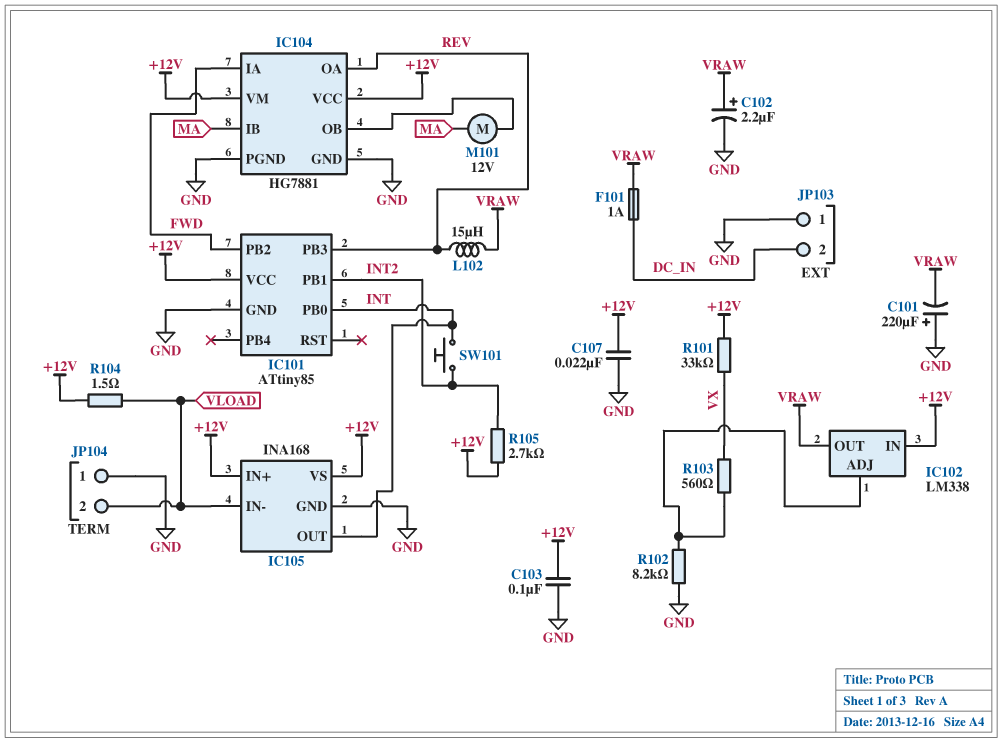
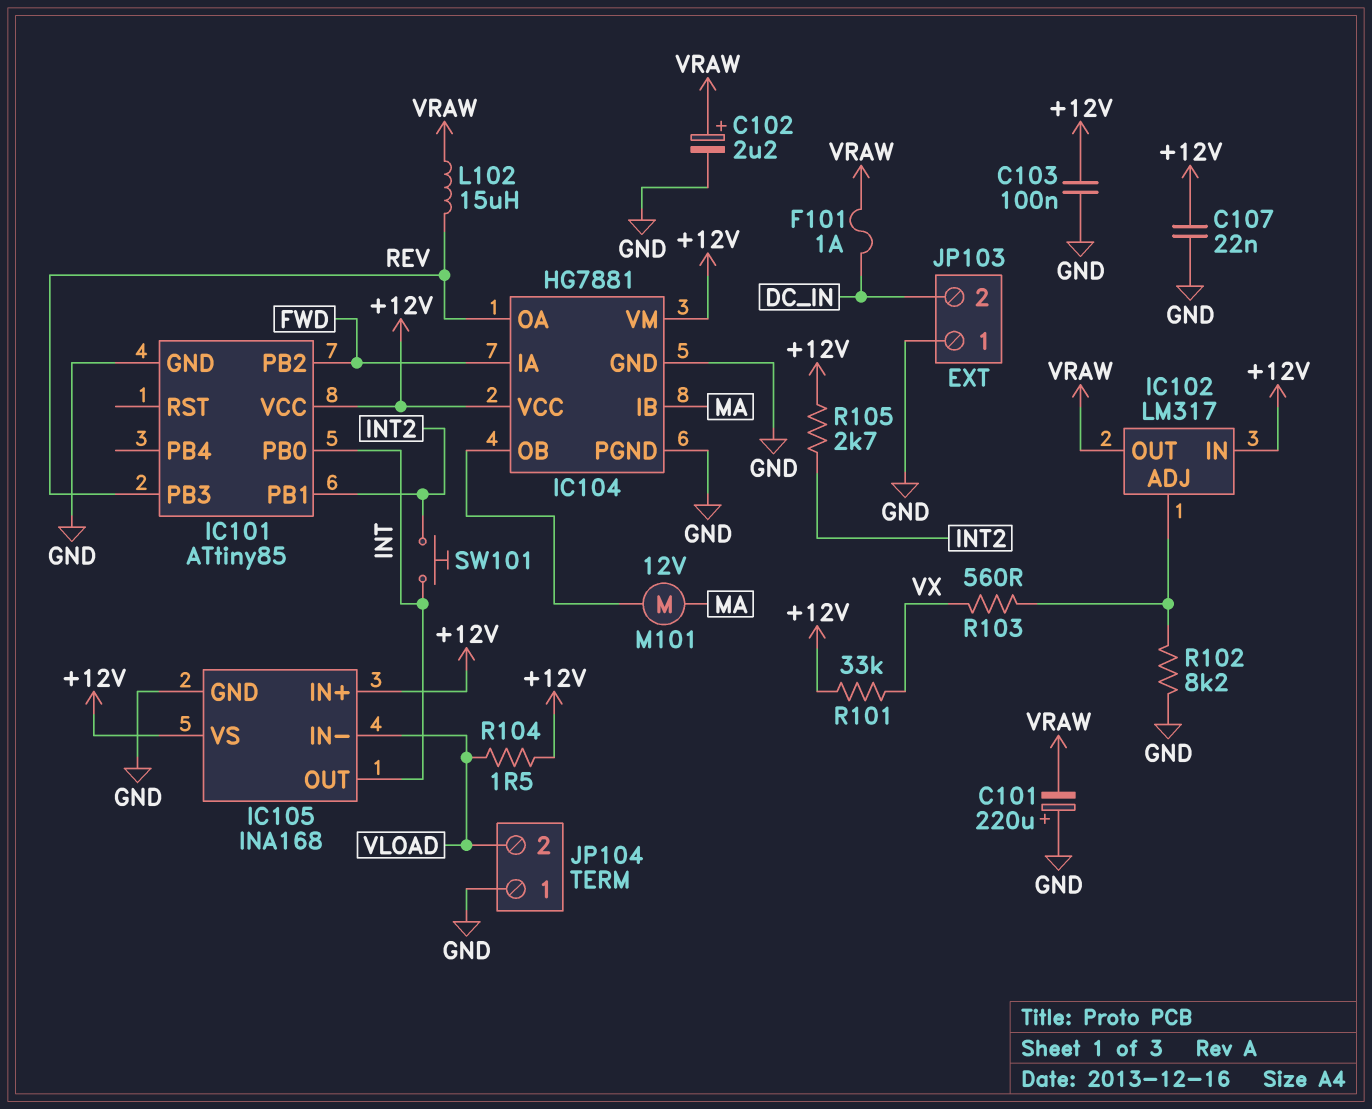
IC102: LM338 -> LM317

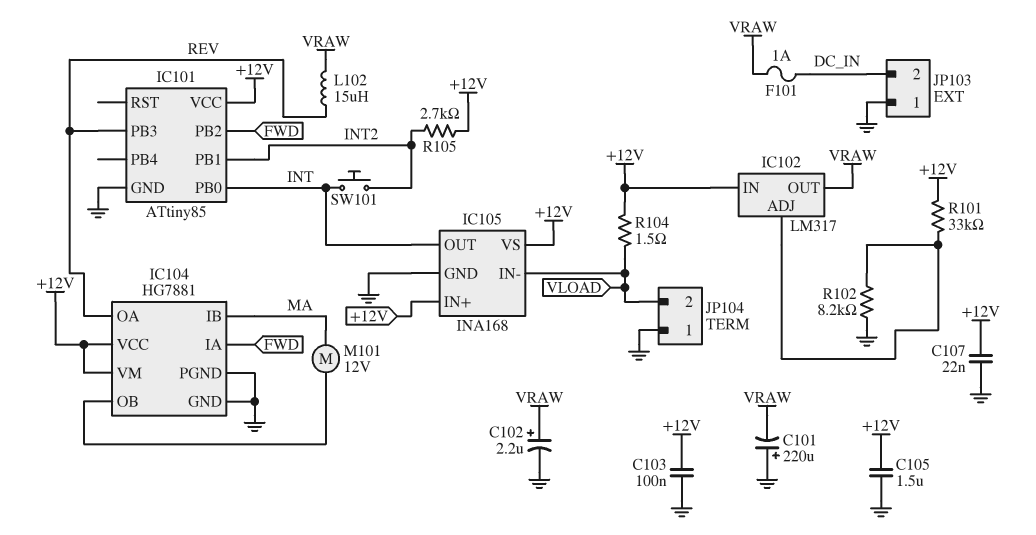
C105: none -> 1.5uF (+12V, GND)
R101: 33k (+12V, VX) -> 33k (+12V, IC102/ADJ)
R103: 560 (IC102/ADJ, VX) -> none

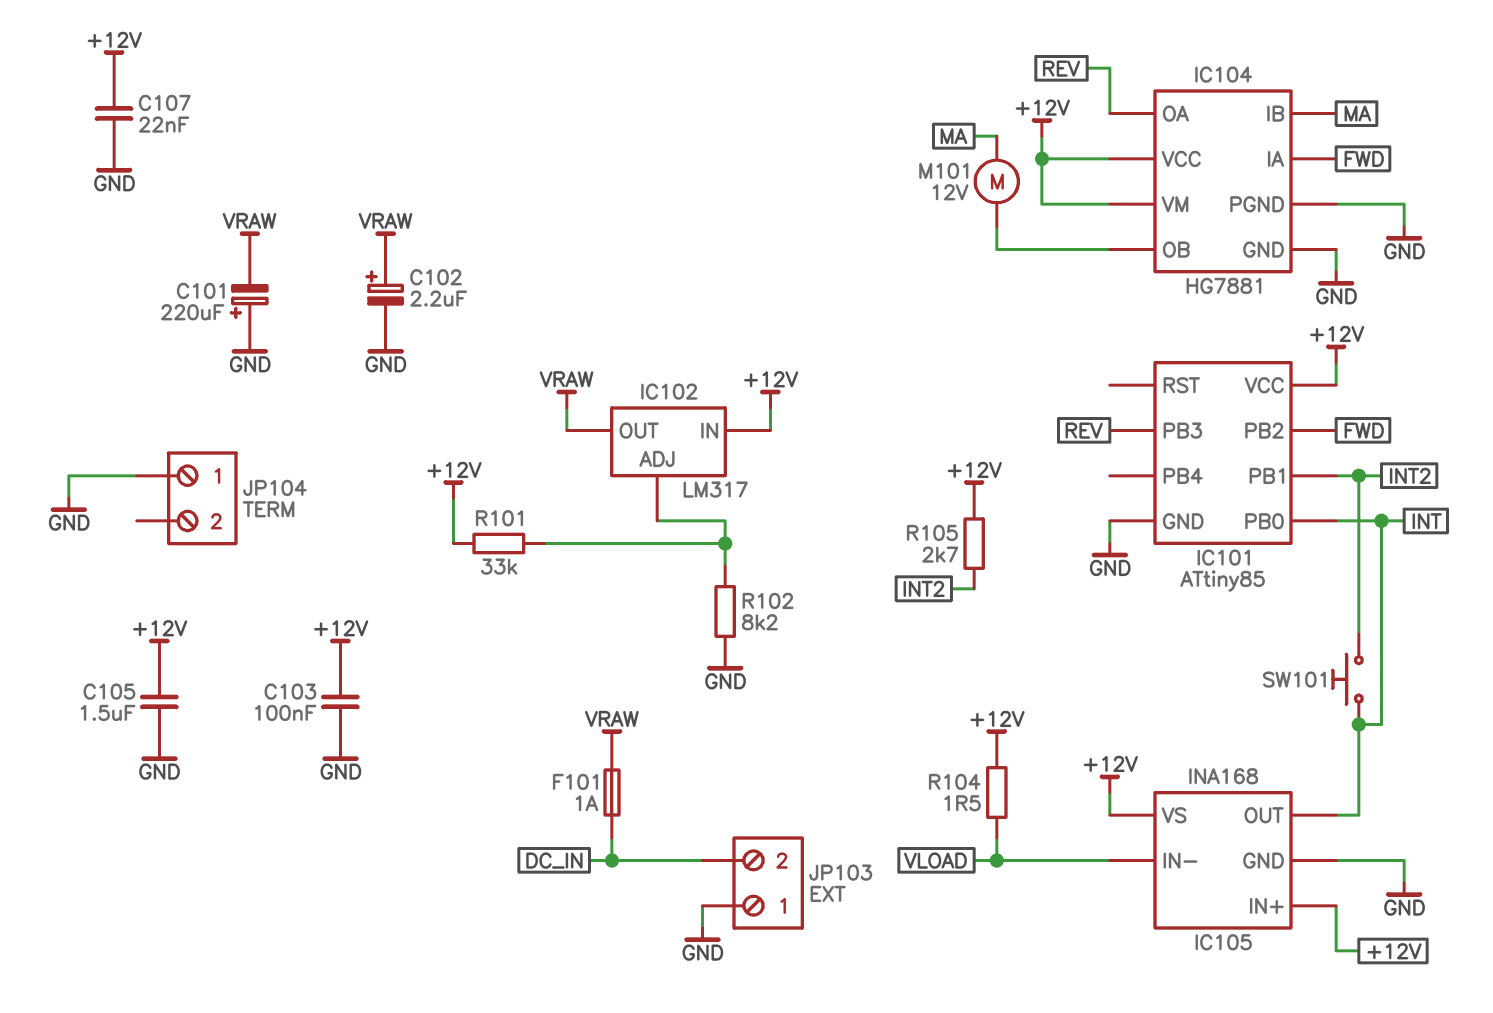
JP104 pin 2: VLOAD -> none
L102: 15uH (REV, VRAW) -> none

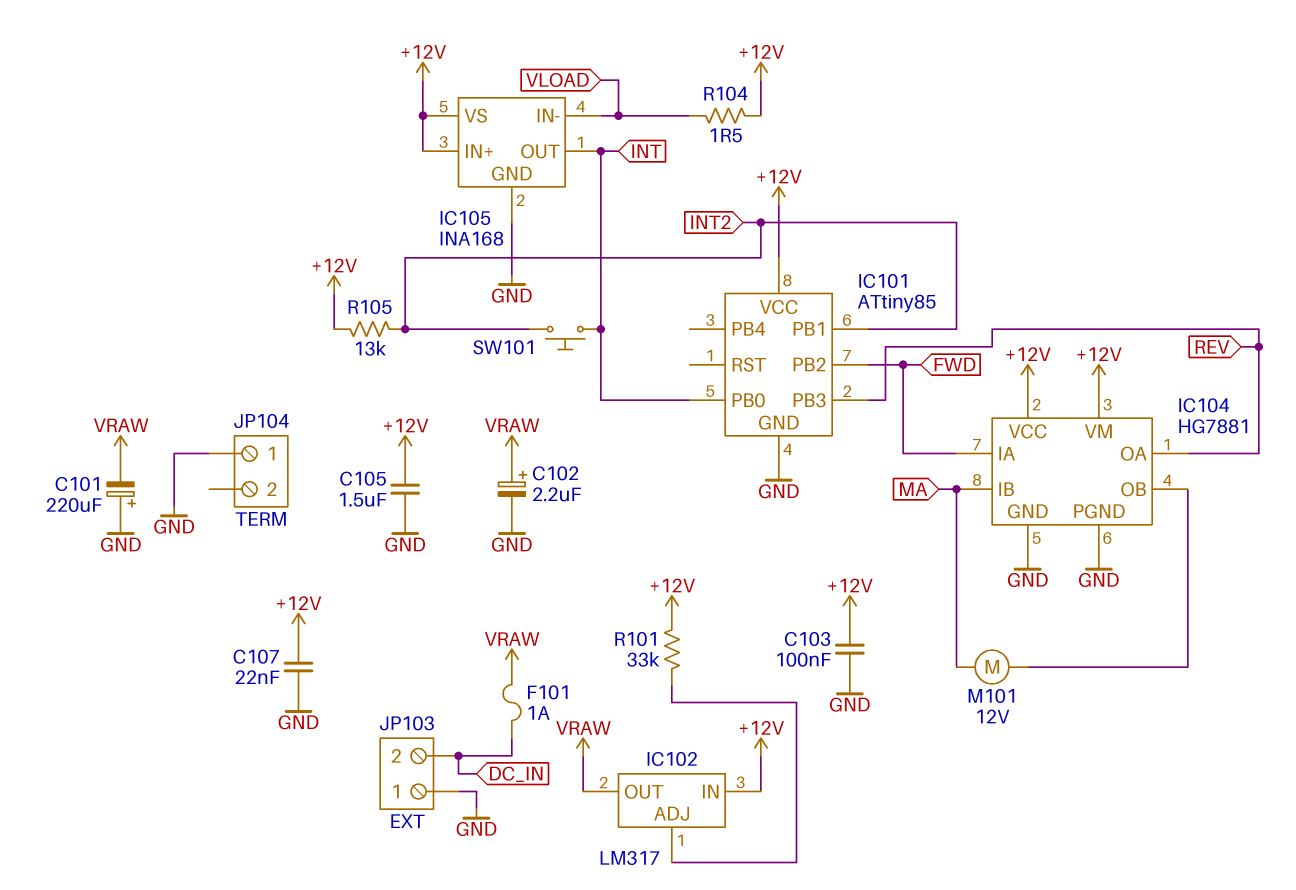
R102: 8.2k (GND, IC102/ADJ) -> none
R105: 2.7k (+12V, INT2) -> 13k (+12V, INT2)

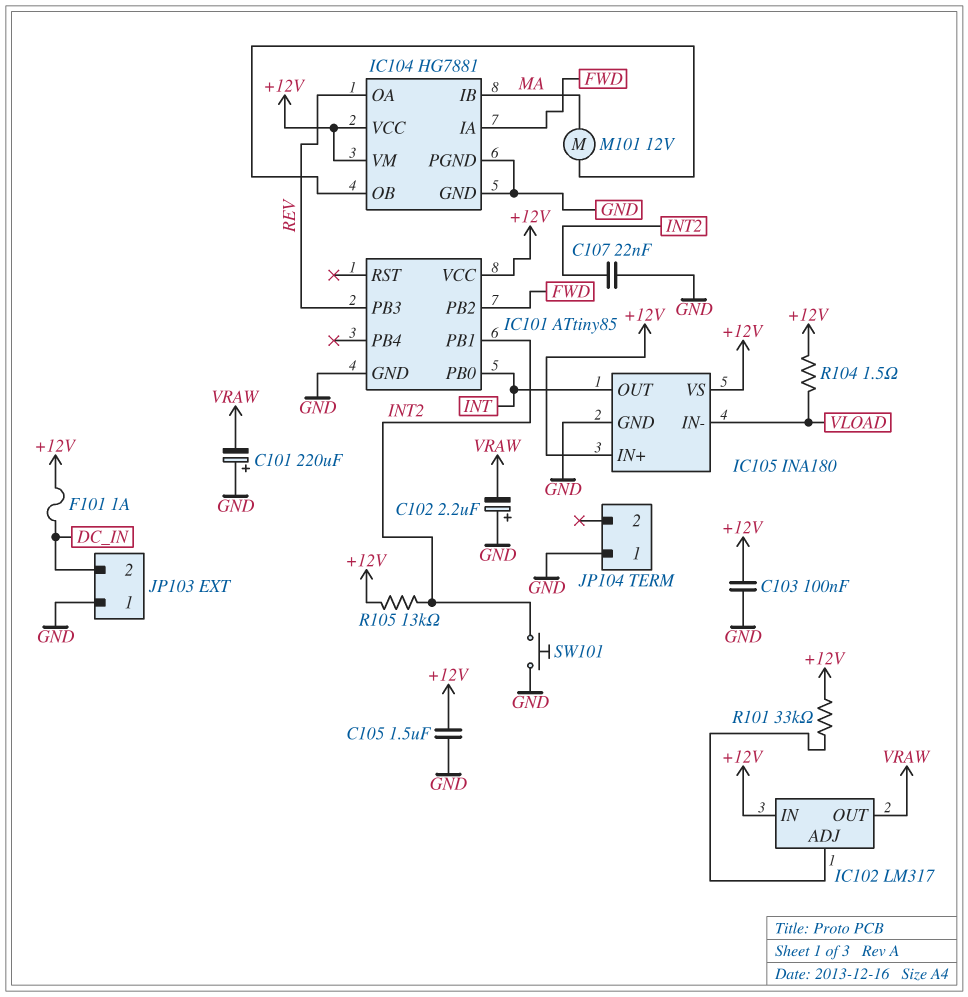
C102: 2.2uF (plus VRAW, minus GND) -> 2.2uF (plus GND, minus VRAW)
C107: 22nF (+12V, GND) -> 22nF (GND, INT2)
F101: 1A (DC_IN, VRAW) -> 1A (+12V, DC_IN)
IC105: INA168 -> INA180
SW101: button (INT, INT2) -> button (GND, INT2)

